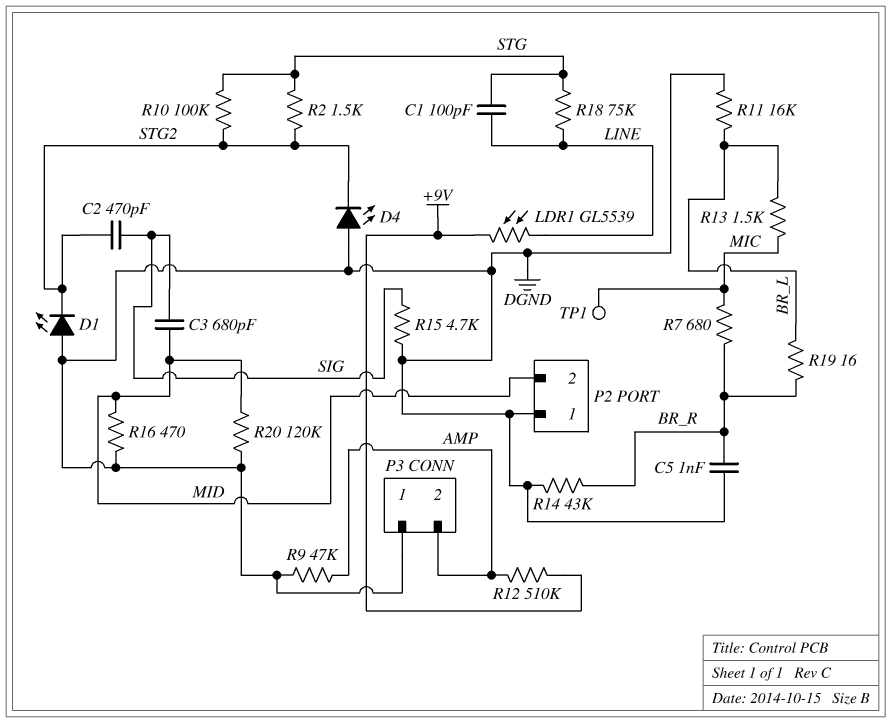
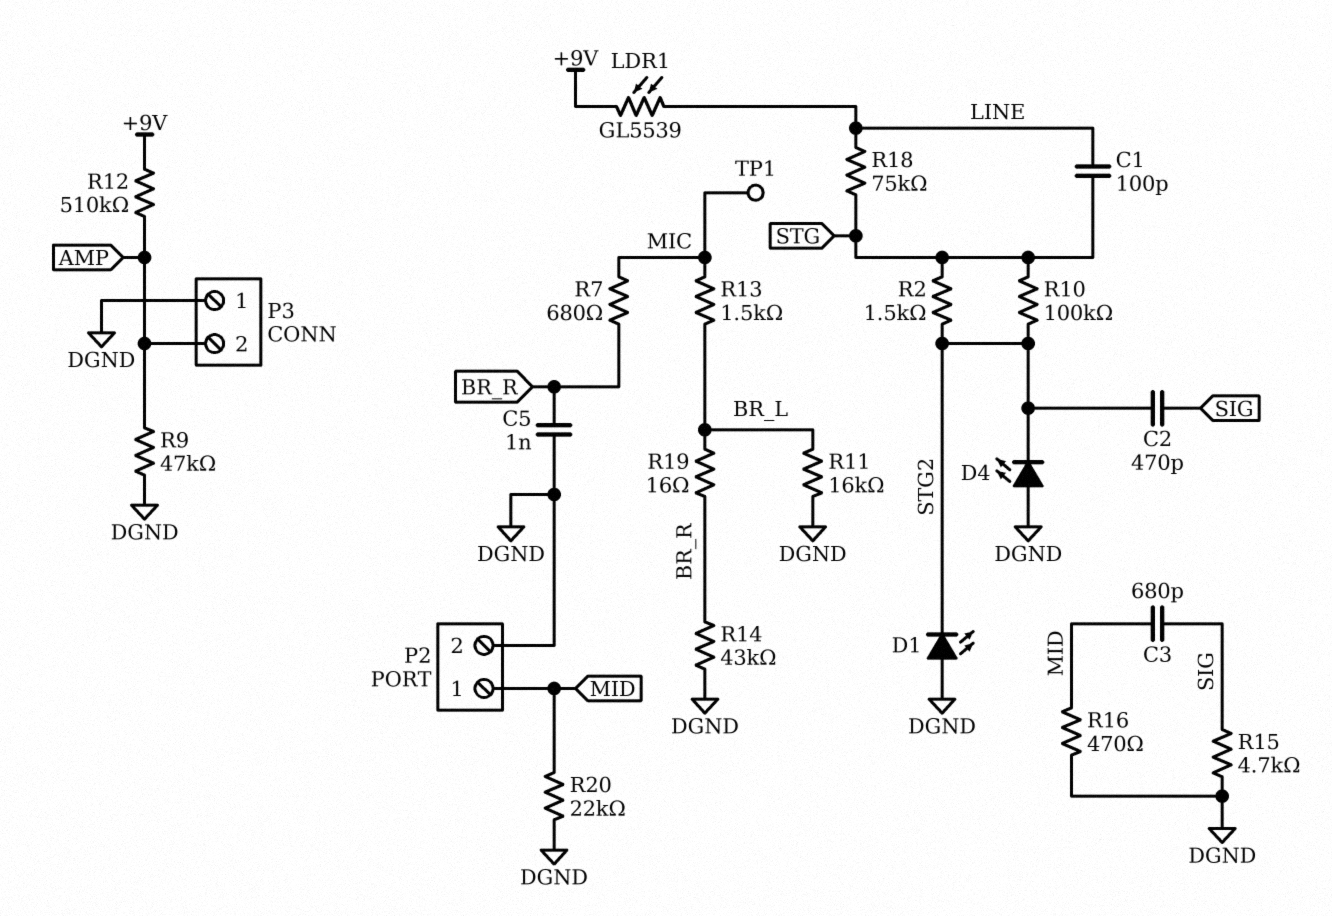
P2 pin 1: DGND -> MID
P2 pin 2: MID -> DGND
R20: 120k (DGND, MID) -> 22k (DGND, MID)

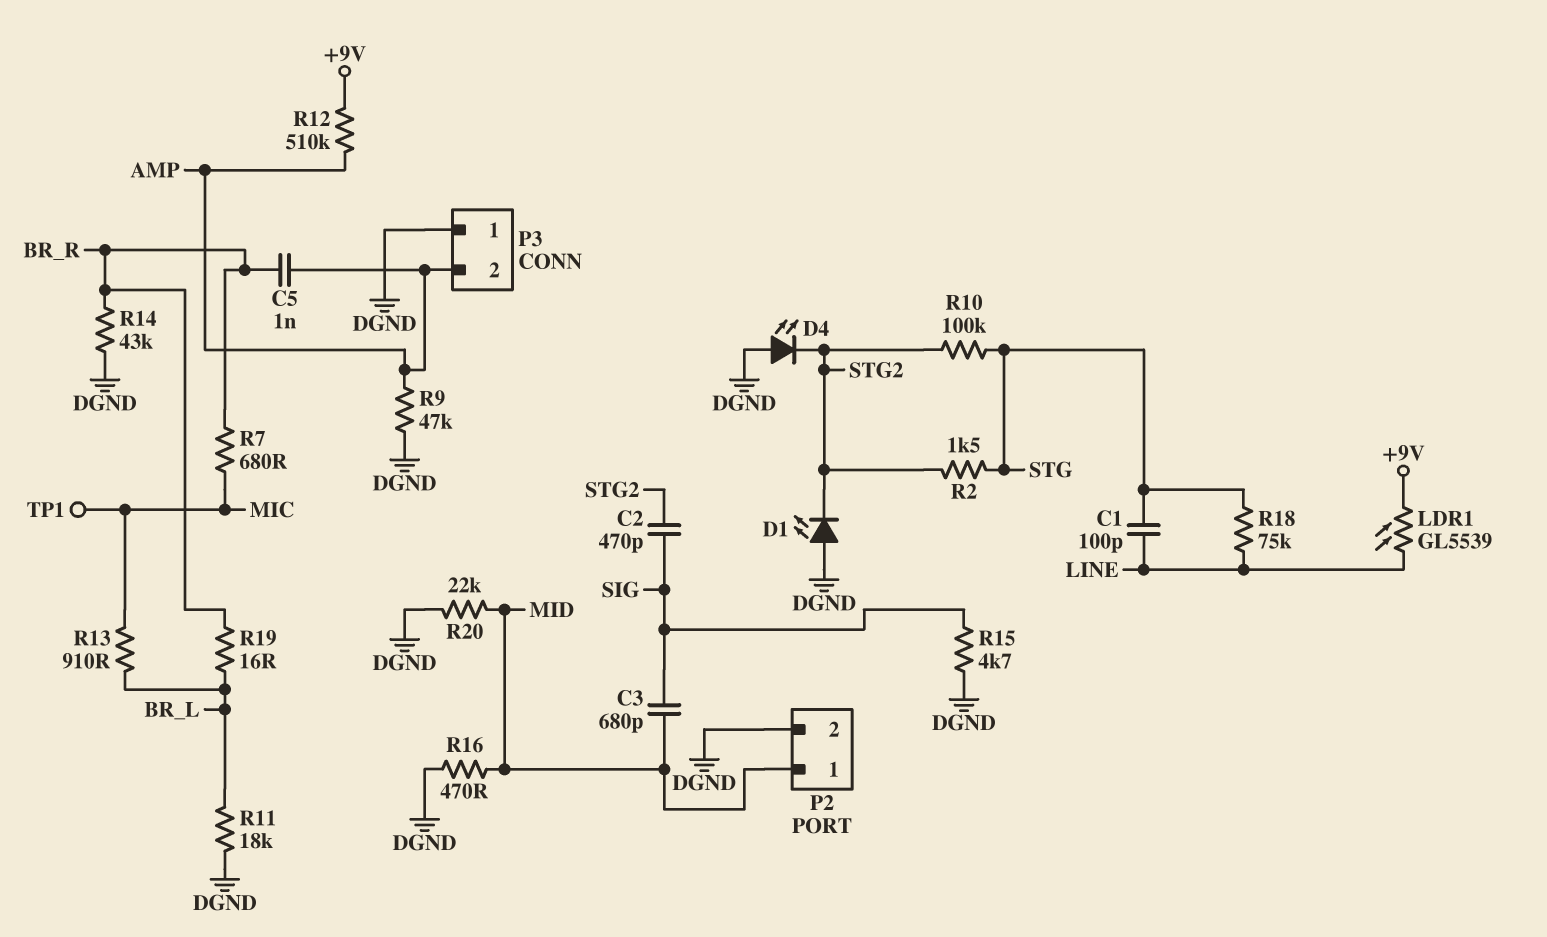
C5: 1nF (BR_R, DGND) -> 1nF (AMP, BR_R)
R11: 16k (BR_L, DGND) -> 18k (BR_L, DGND)
R13: 1.5k (BR_L, MIC) -> 910 (BR_L, MIC)

